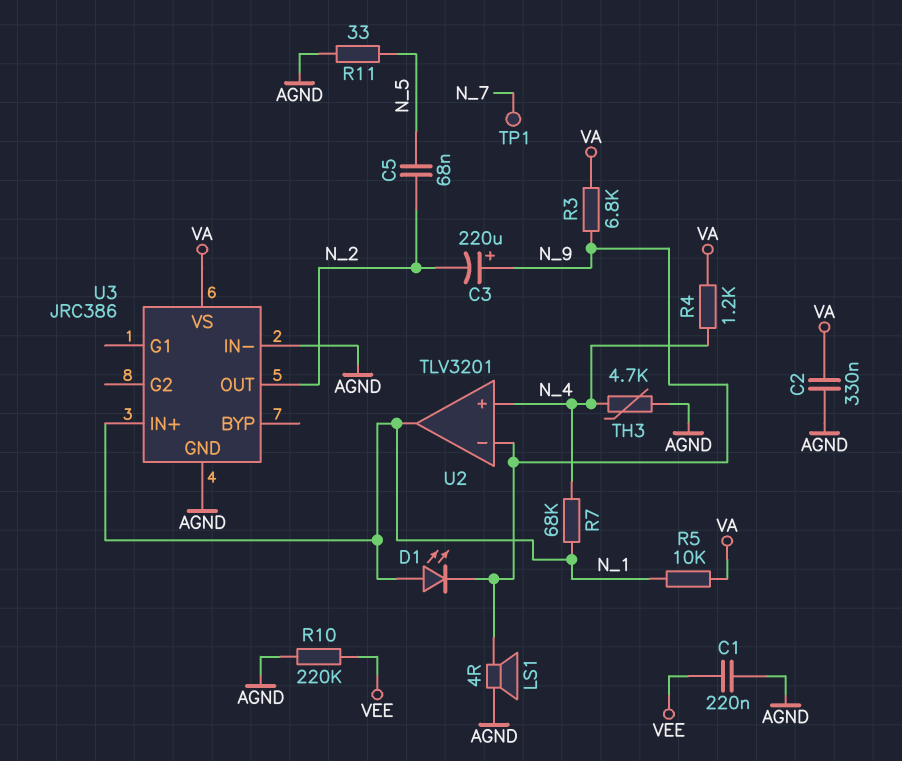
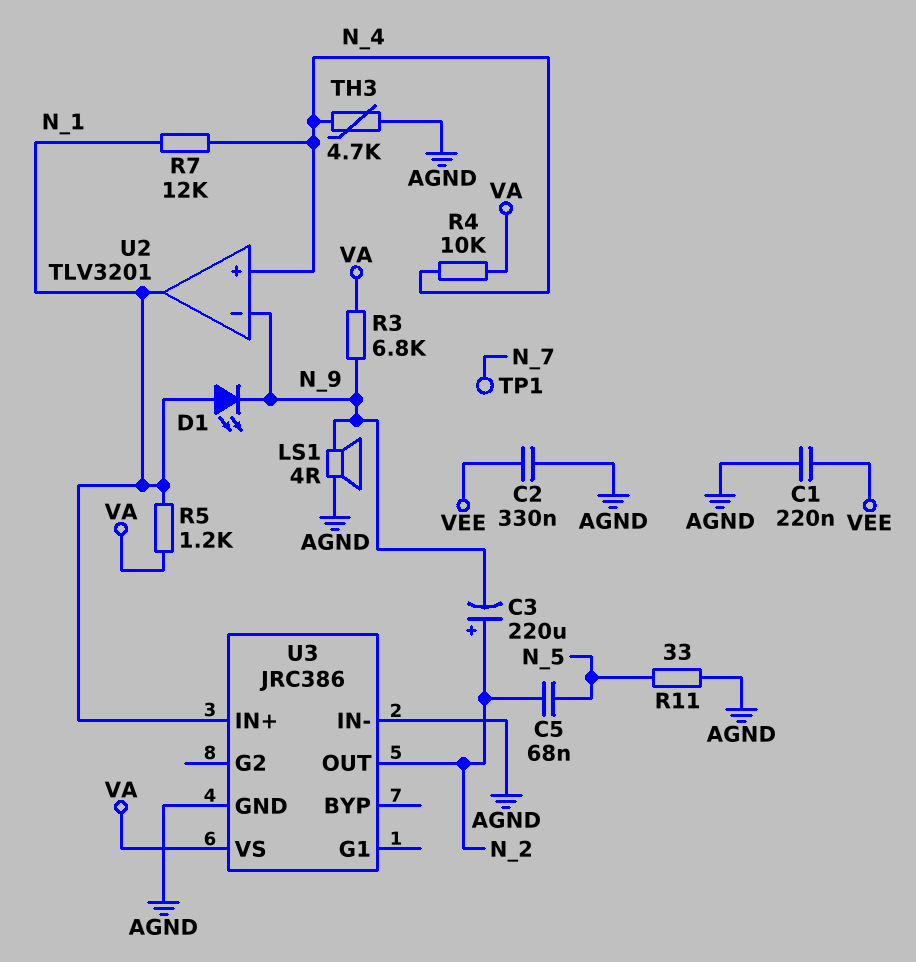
C2: 330nF (AGND, VA) -> 330nF (AGND, VEE)
C3: 220uF (plus N_9, minus N_2) -> 220uF (plus N_2, minus N_9)
R4: 1.2k (N_4, VA) -> 10k (N_4, VA)
R5: 10k (N_1, VA) -> 1.2k (N_1, VA)
R7: 68k (N_1, N_4) -> 12k (N_1, N_4)
R10: 220k (AGND, VEE) -> none

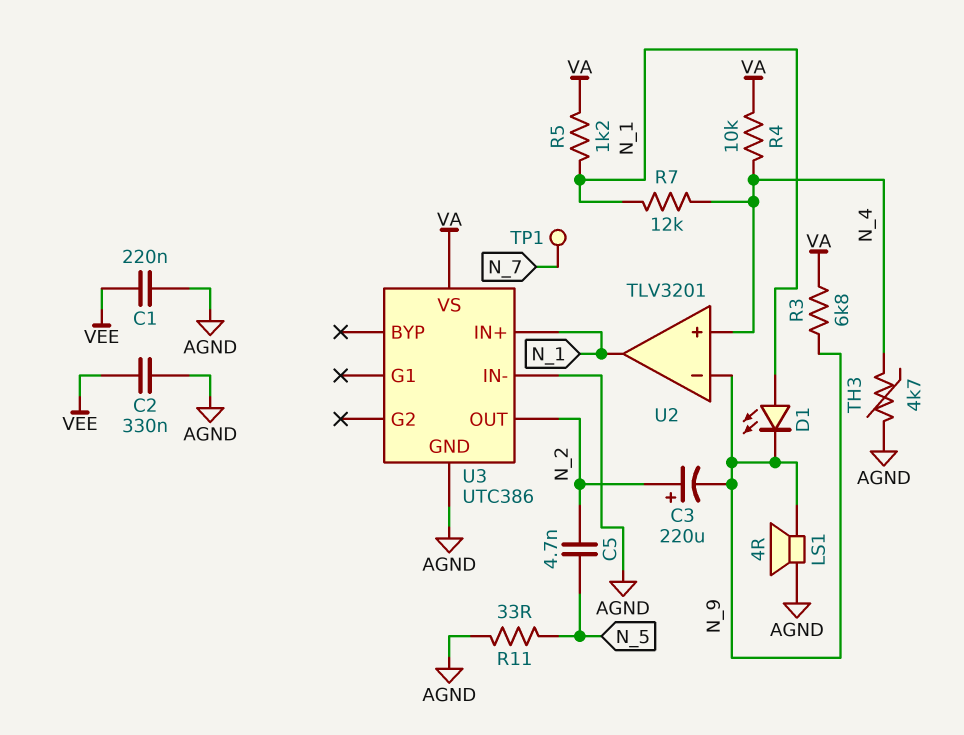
C5: 68nF (N_2, N_5) -> 4.7nF (N_2, N_5)
U3: JRC386 -> UTC386

